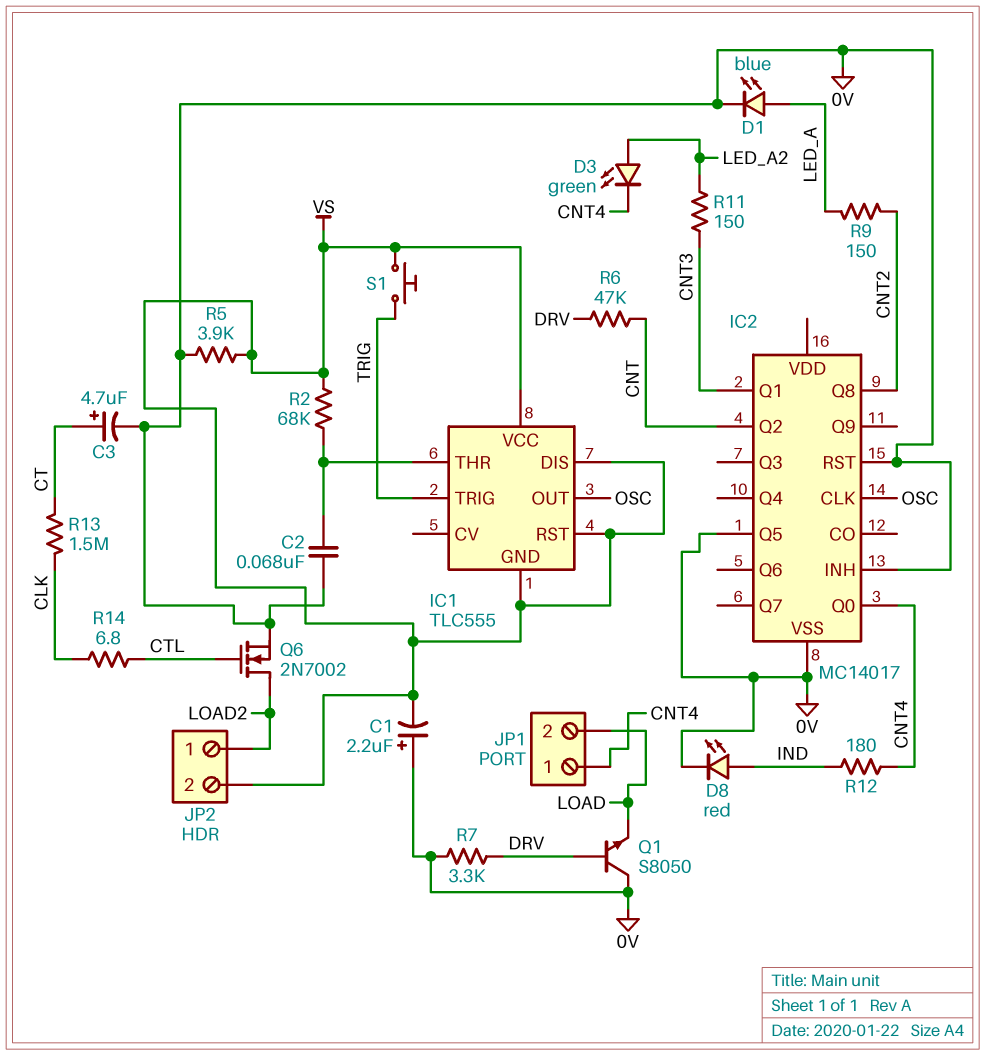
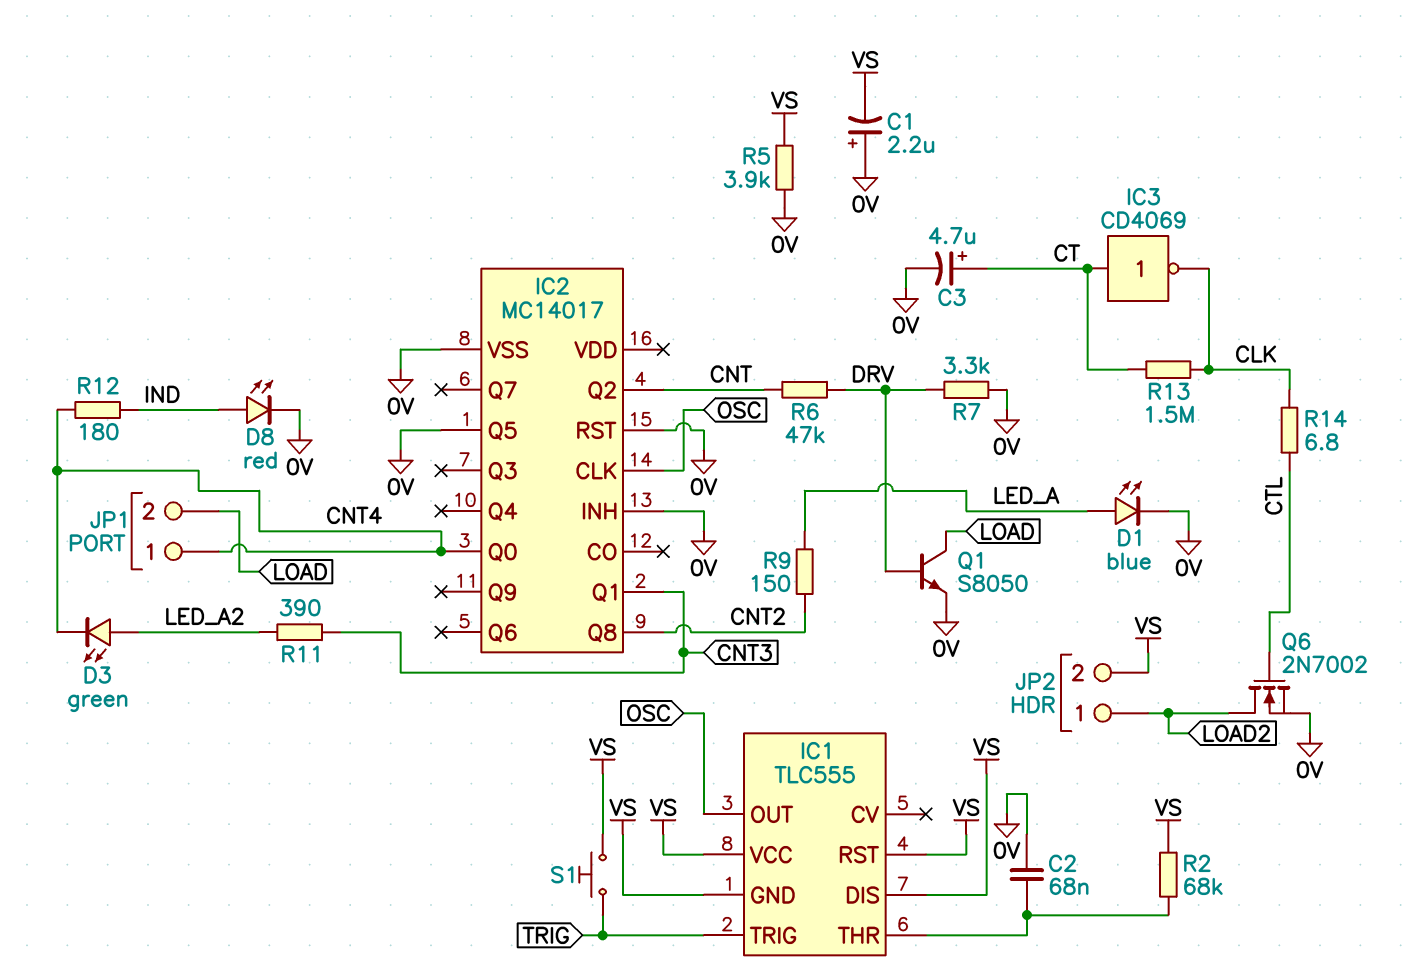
IC3: none -> NOT CD4069 (in CT, out CLK)
Q1: NPN S8050 (B DRV, C 0V, E LOAD) -> NPN S8050 (B DRV, C LOAD, E 0V)
R11: 150 (CNT3, LED_A2) -> 390 (CNT3, LED_A2)

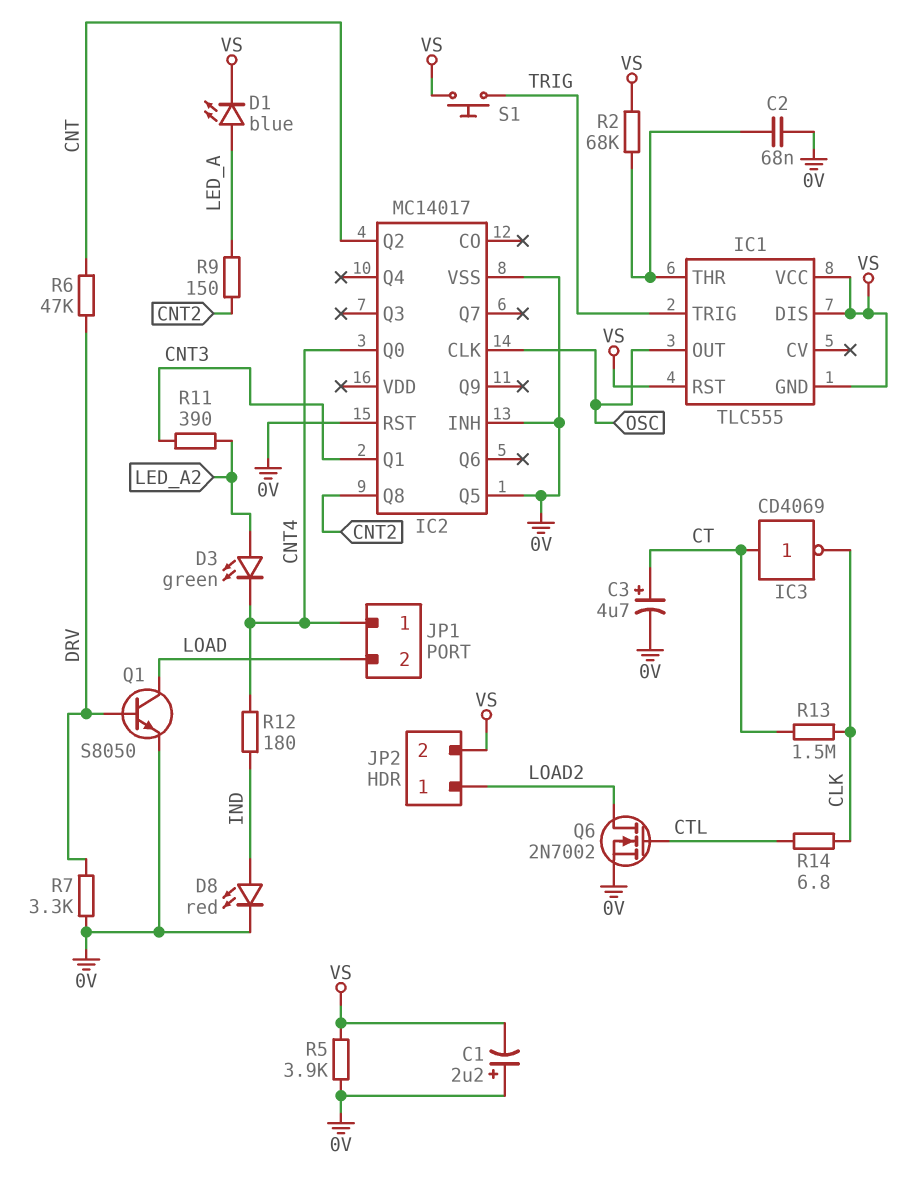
D1: LED blue (A LED_A, K 0V) -> LED blue (A LED_A, K VS)

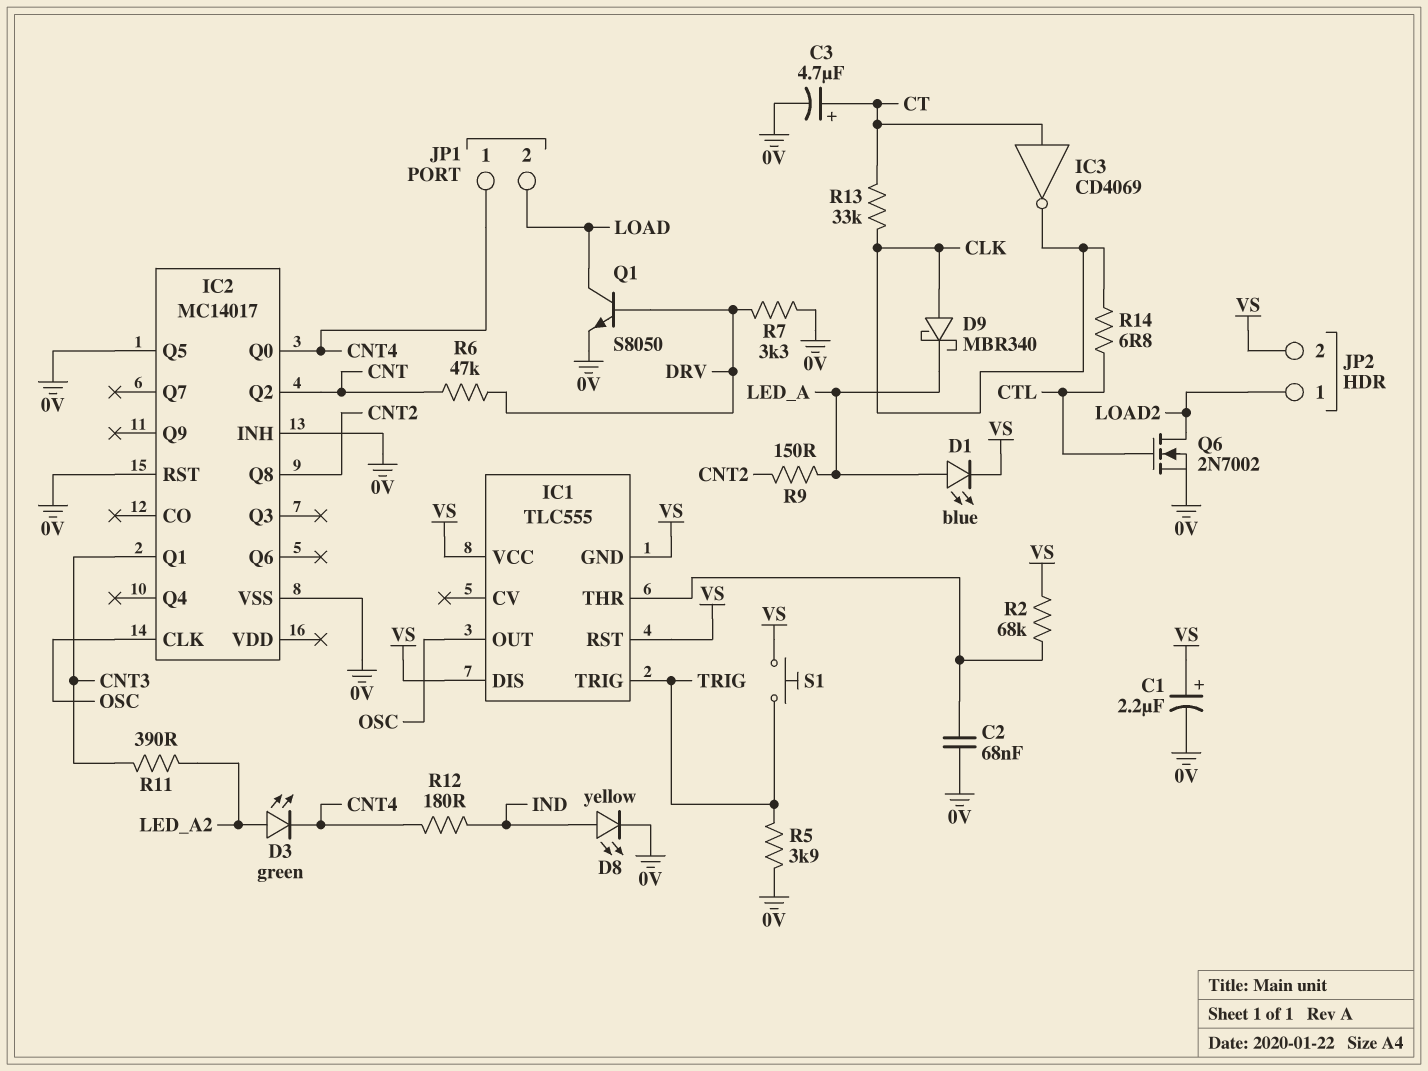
C1: 2.2uF (plus 0V, minus VS) -> 2.2uF (plus VS, minus 0V)
D8: LED red (A IND, K 0V) -> LED yellow (A IND, K 0V)
D9: none -> schottky MBR340 (A CLK, K LED_A)
R5: 3.9k (0V, VS) -> 3.9k (0V, TRIG)
R13: 1.5M (CLK, CT) -> 33k (CLK, CT)

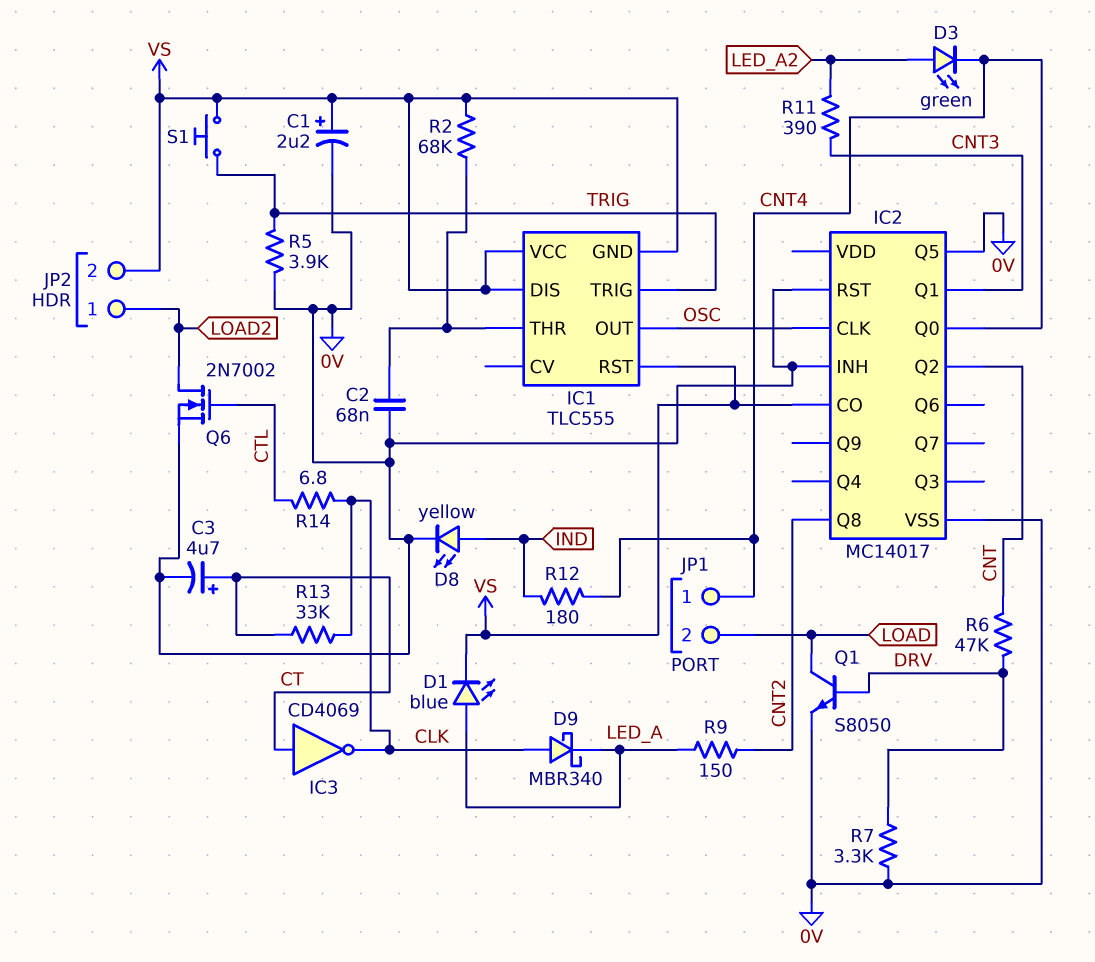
IC2 pin CO: none -> VS

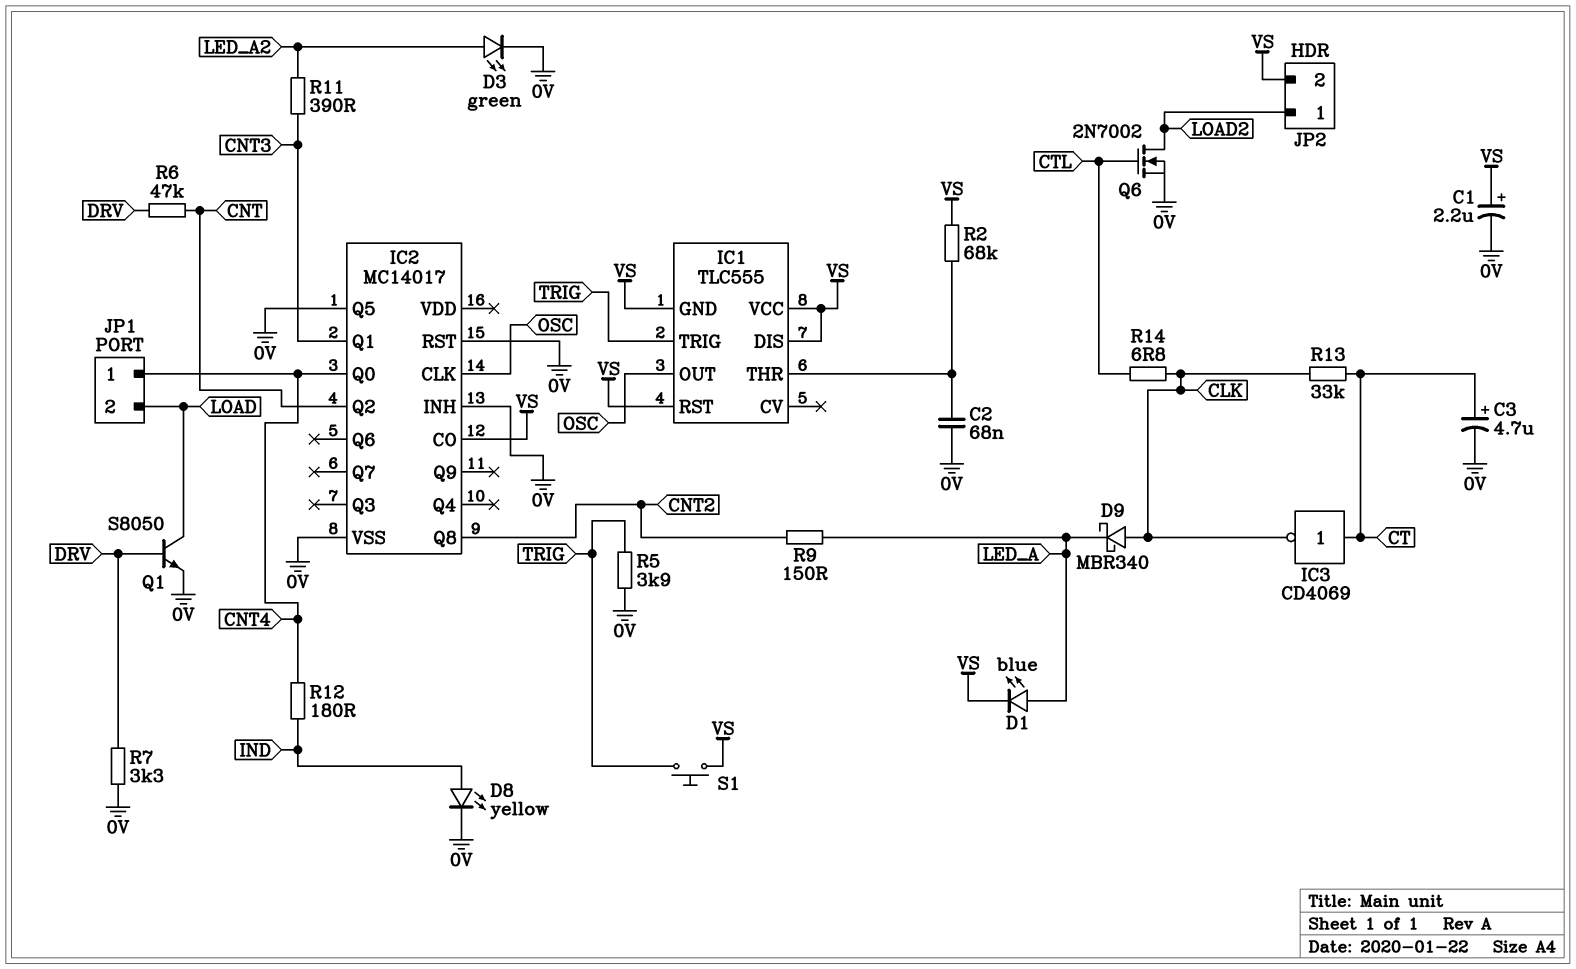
D3: LED green (A LED_A2, K CNT4) -> LED green (A LED_A2, K 0V)

